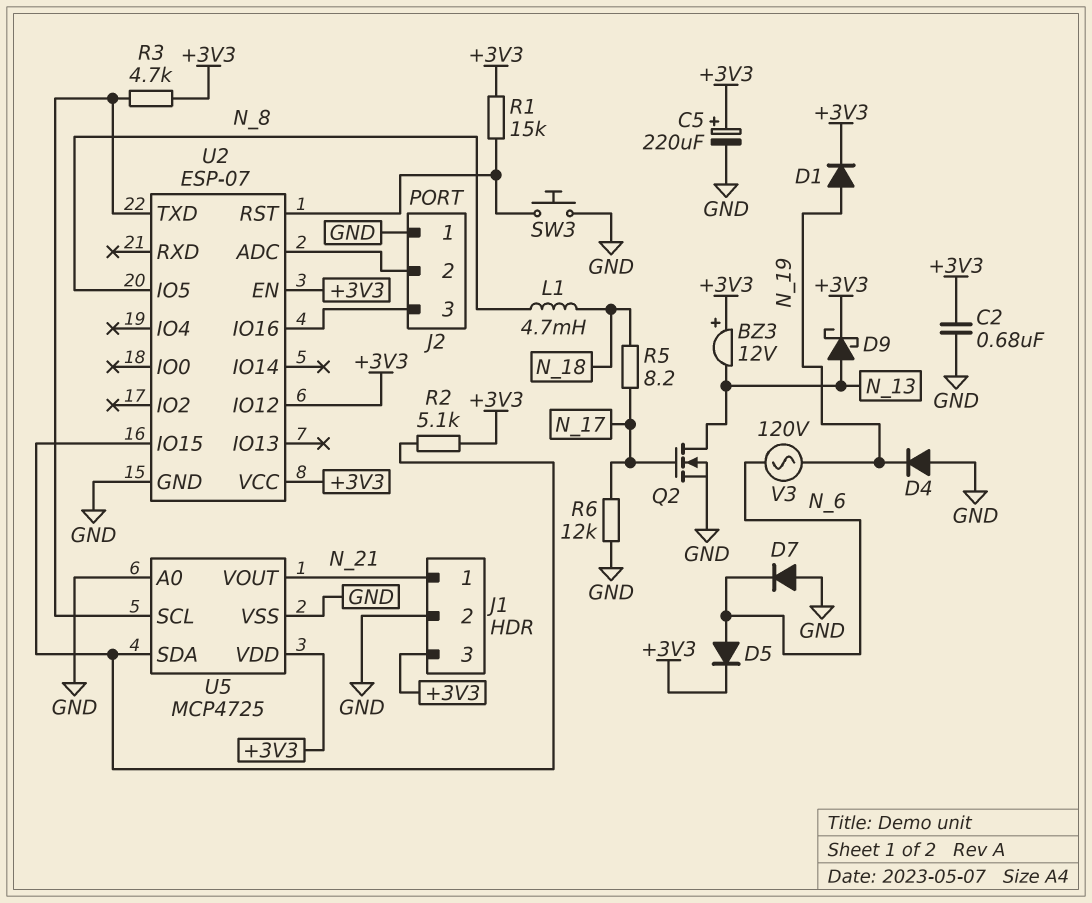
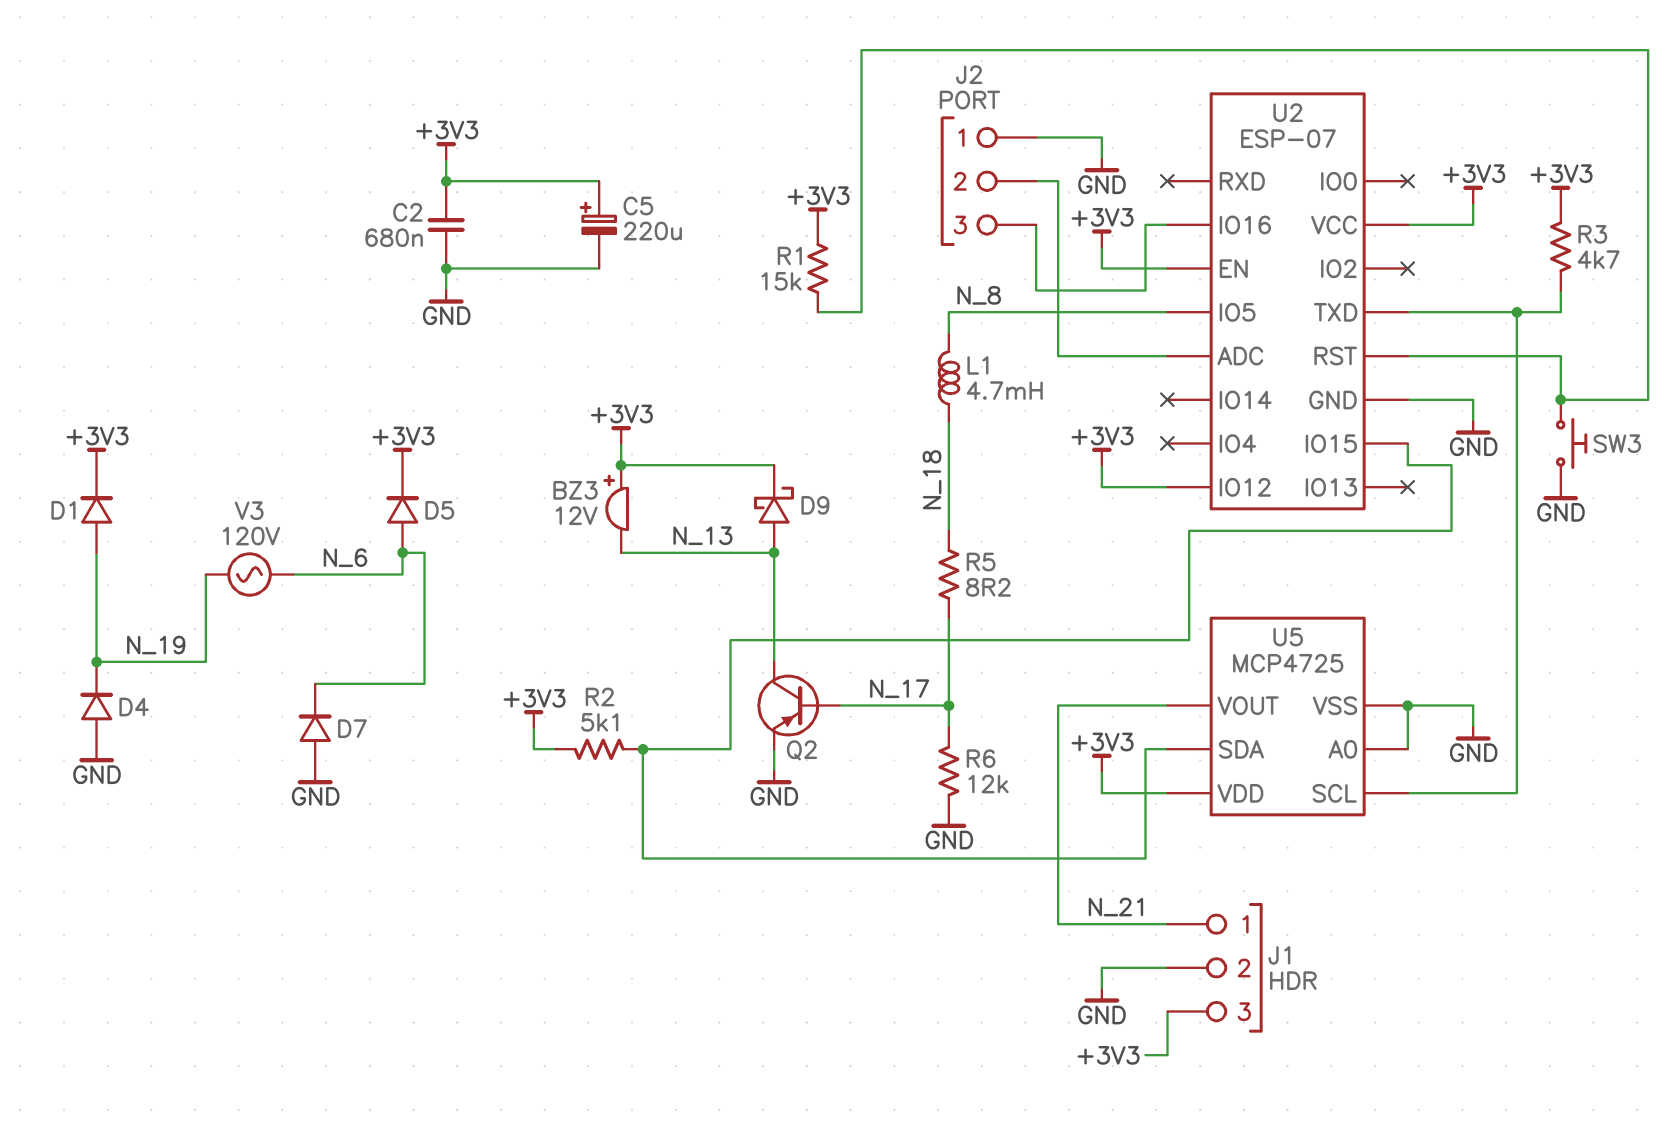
Q2: NMOS (G N_17, D N_13, S GND) -> PNP (B N_17, C N_13, E GND)

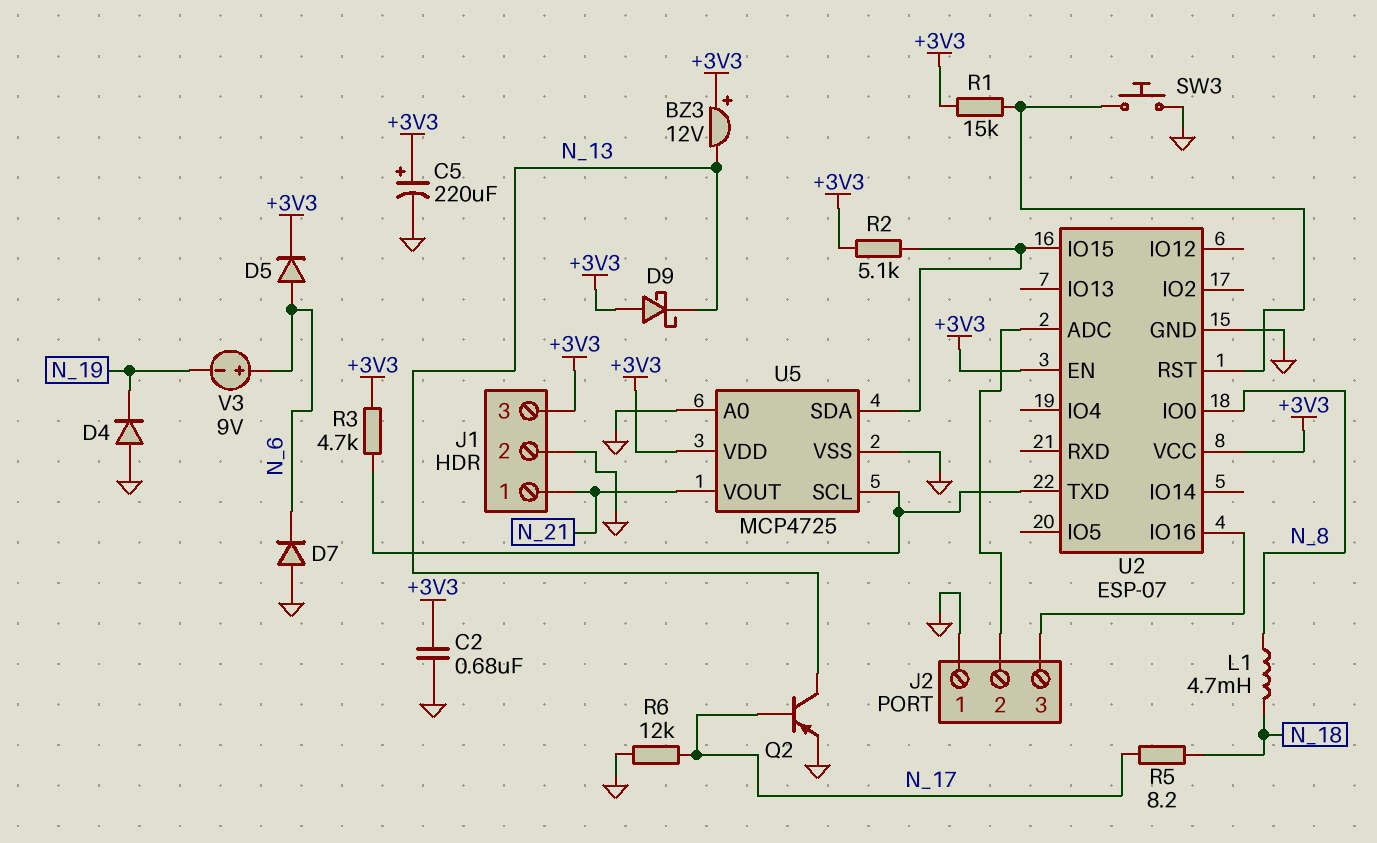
D1: diode (A N_19, K +3V3) -> none
D9: schottky (A N_13, K +3V3) -> schottky (A +3V3, K N_13)
U2 pin IO0: none -> N_8
U2 pin IO5: N_8 -> none
U2 pin IO12: +3V3 -> none
V3: AC 120V (N_6, N_19) -> 9V (plus N_6, minus N_19)

